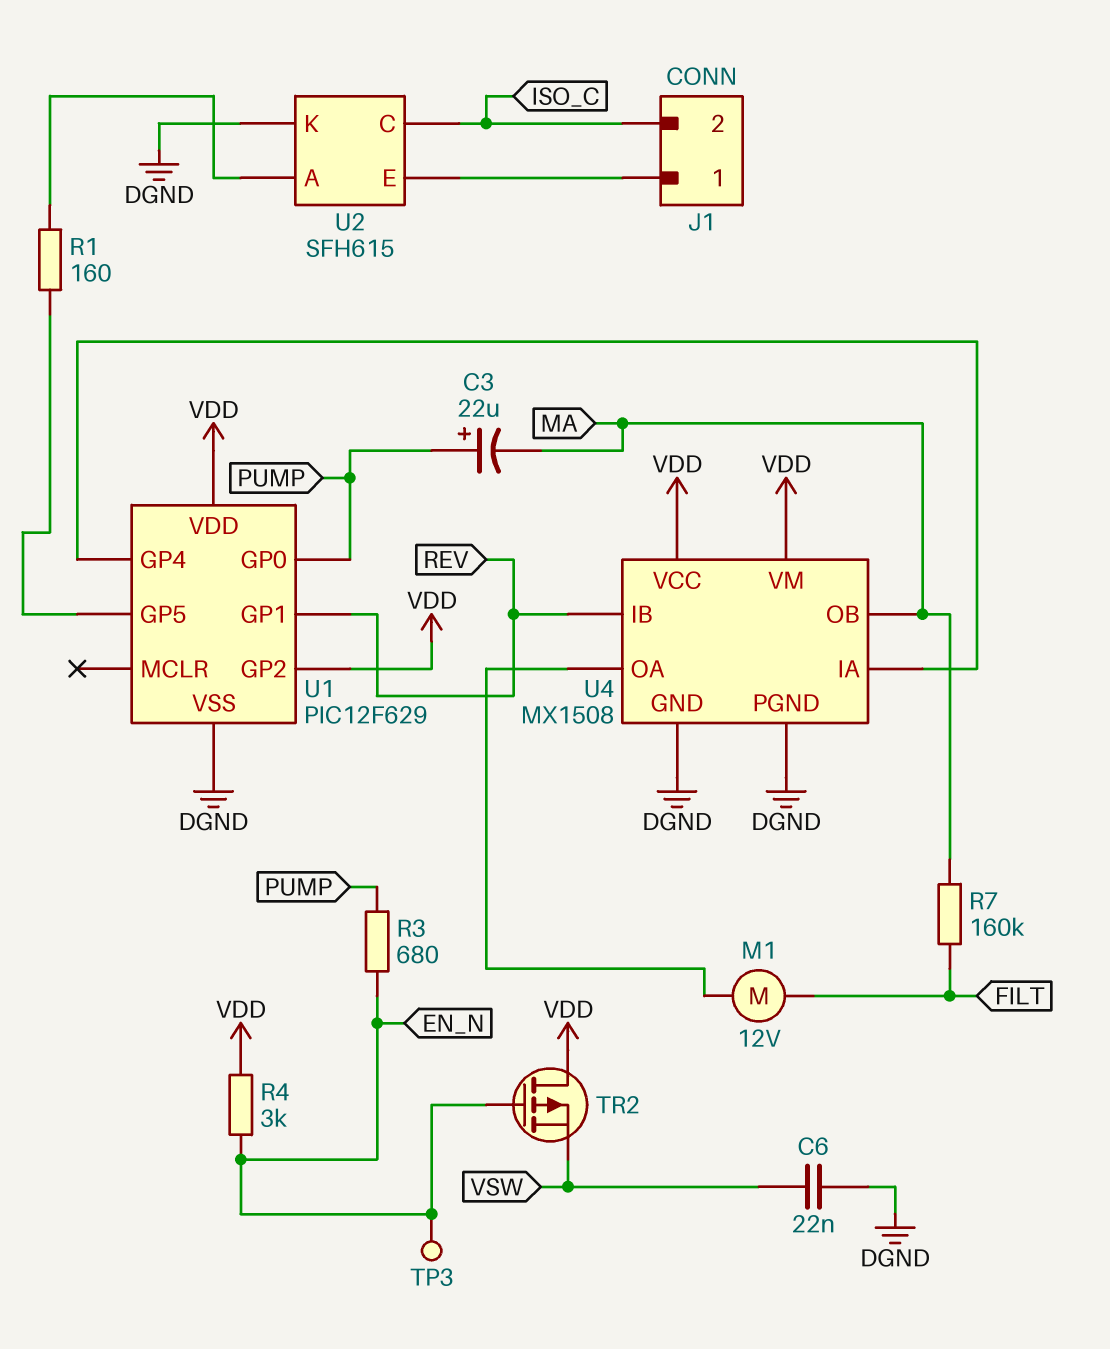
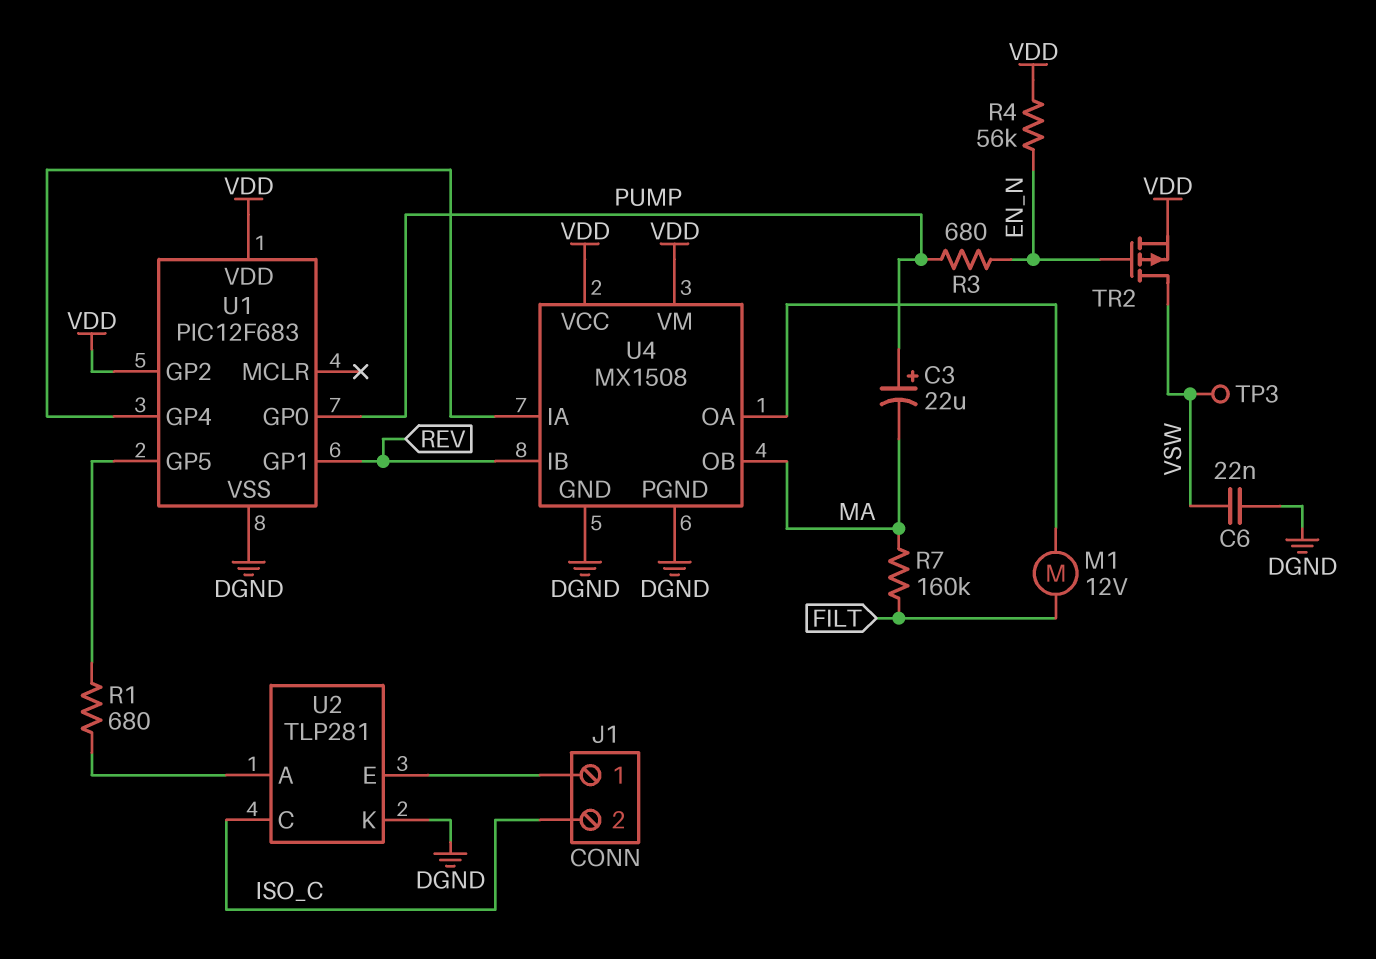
R1: 160 (U1/GP5, U2/A) -> 680 (U1/GP5, U2/A)
R4: 3k (EN_N, VDD) -> 56k (EN_N, VDD)
TP3: test point (EN_N) -> test point (VSW)
TR2: PMOS (G EN_N, D VDD, S VSW) -> PMOS (G EN_N, D VSW, S VDD)
U1: PIC12F629 -> PIC12F683
U2: SFH615 -> TLP281

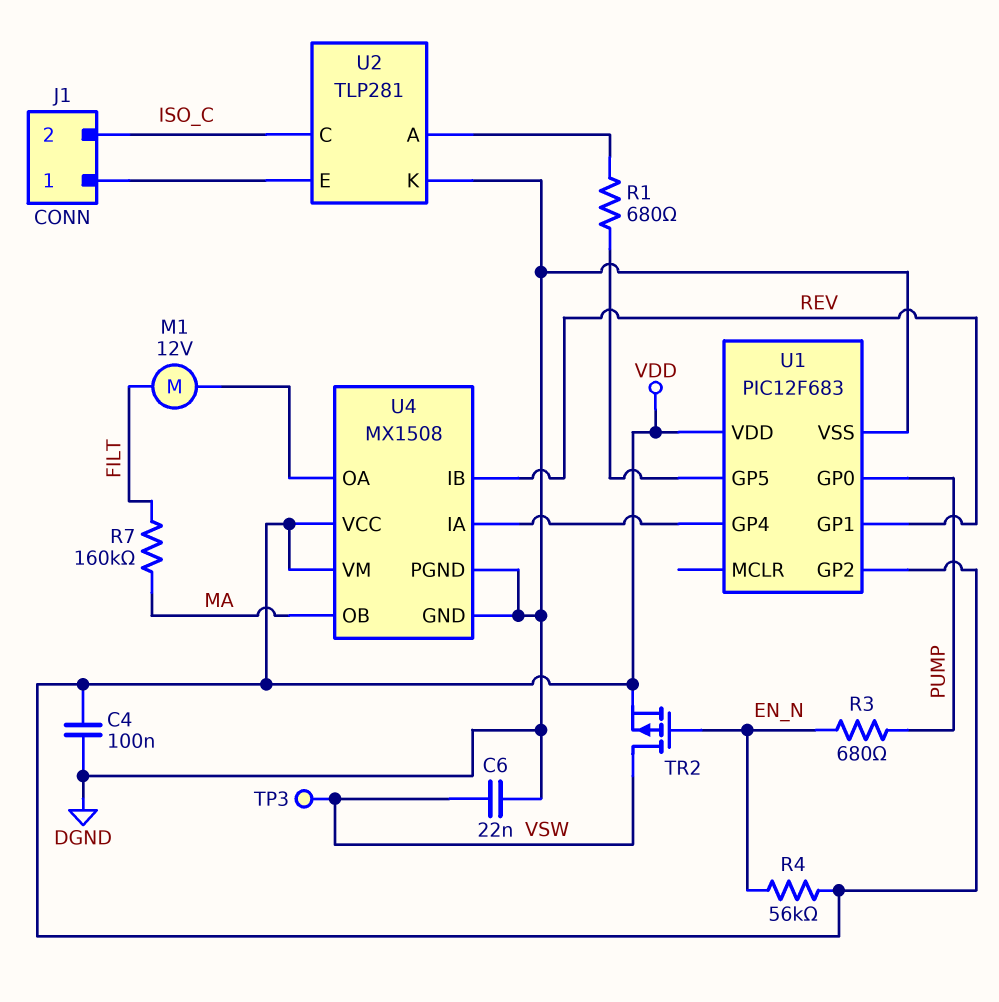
C3: 22uF (plus PUMP, minus MA) -> none
C4: none -> 100nF (DGND, VDD)

